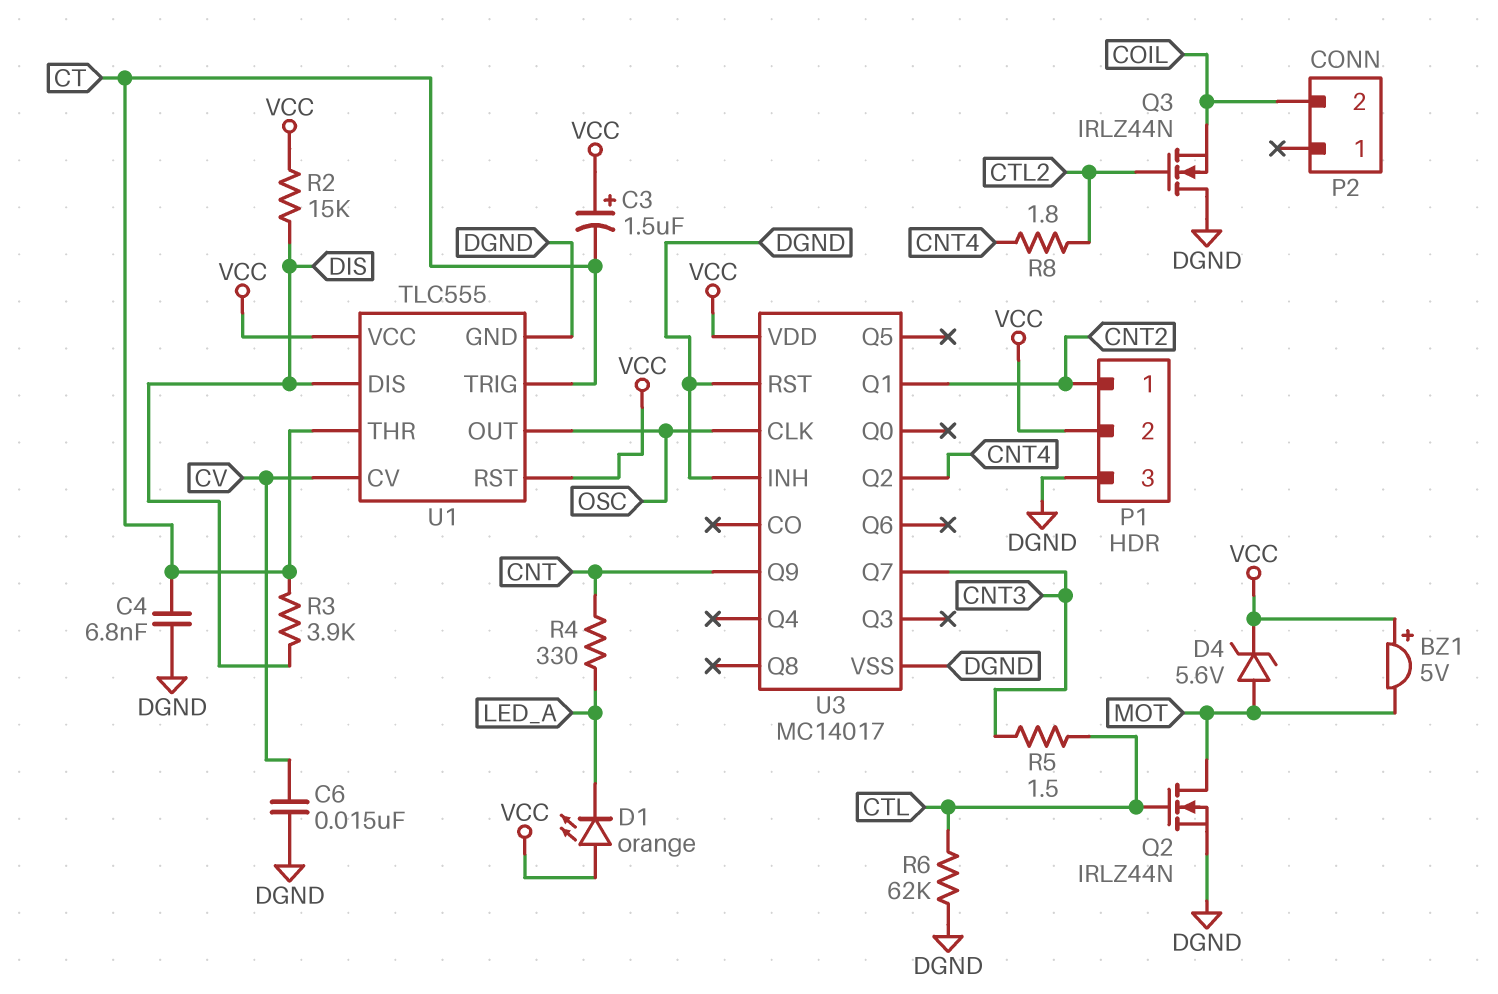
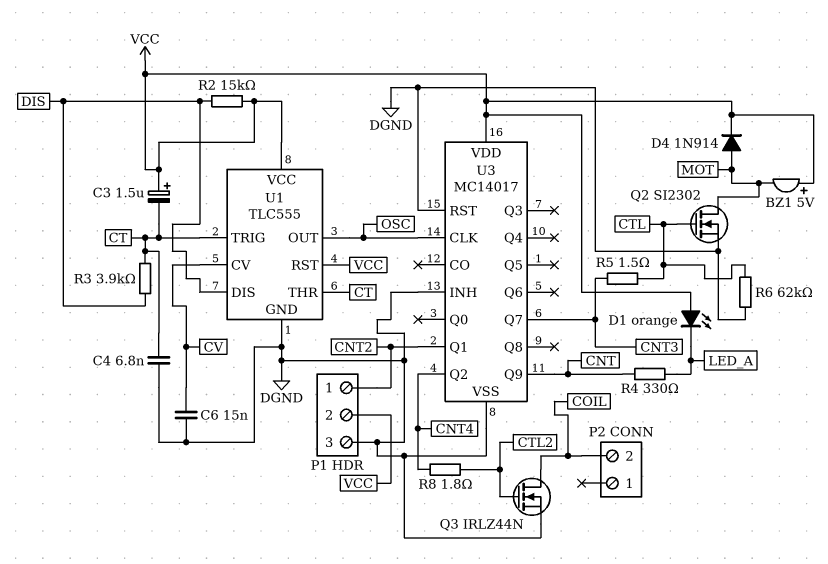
D4: zener 5.6V (A MOT, K VCC) -> diode 1N914 (A MOT, K VCC)
Q2: NMOS IRLZ44N (G CTL, D MOT, S DGND) -> NMOS SI2302 (G CTL, D MOT, S DGND)
Q3: NMOS IRLZ44N (G CTL2, D DGND, S COIL) -> NMOS IRLZ44N (G CTL2, D COIL, S DGND)

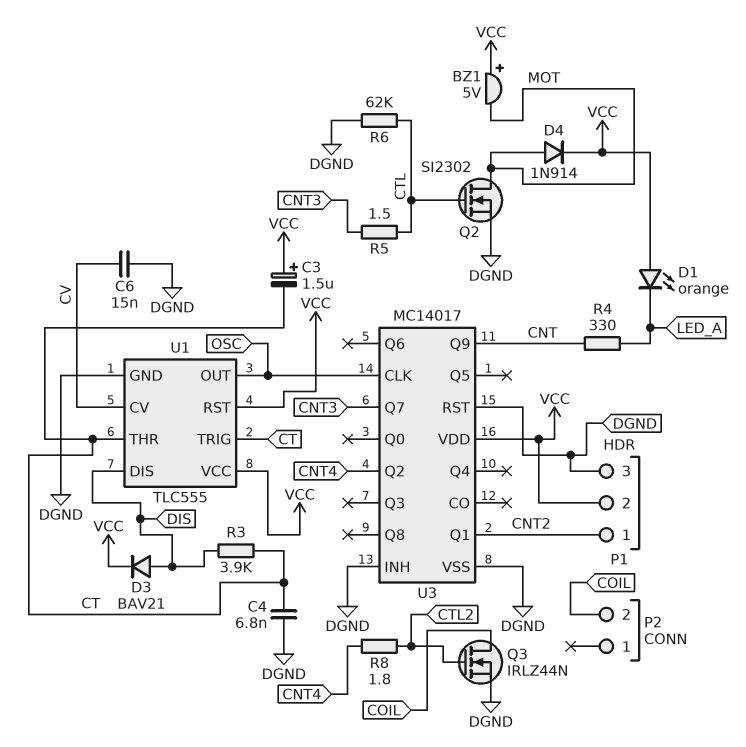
D3: none -> diode BAV21 (A DIS, K VCC)
R2: 15k (DIS, VCC) -> none

